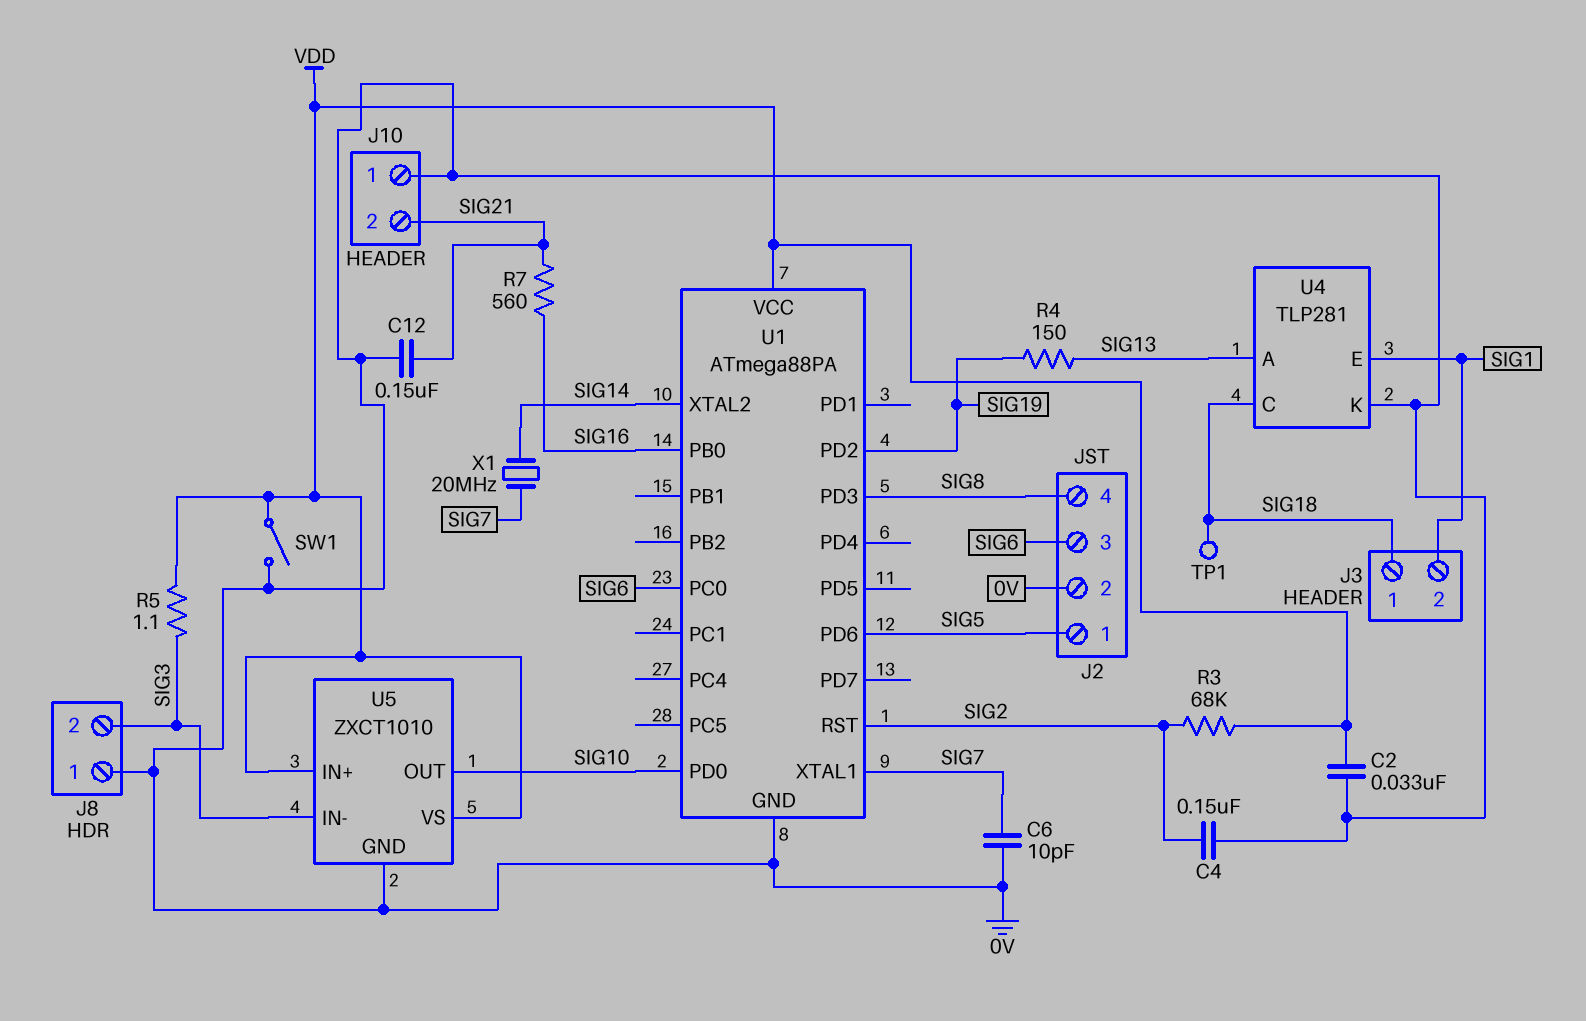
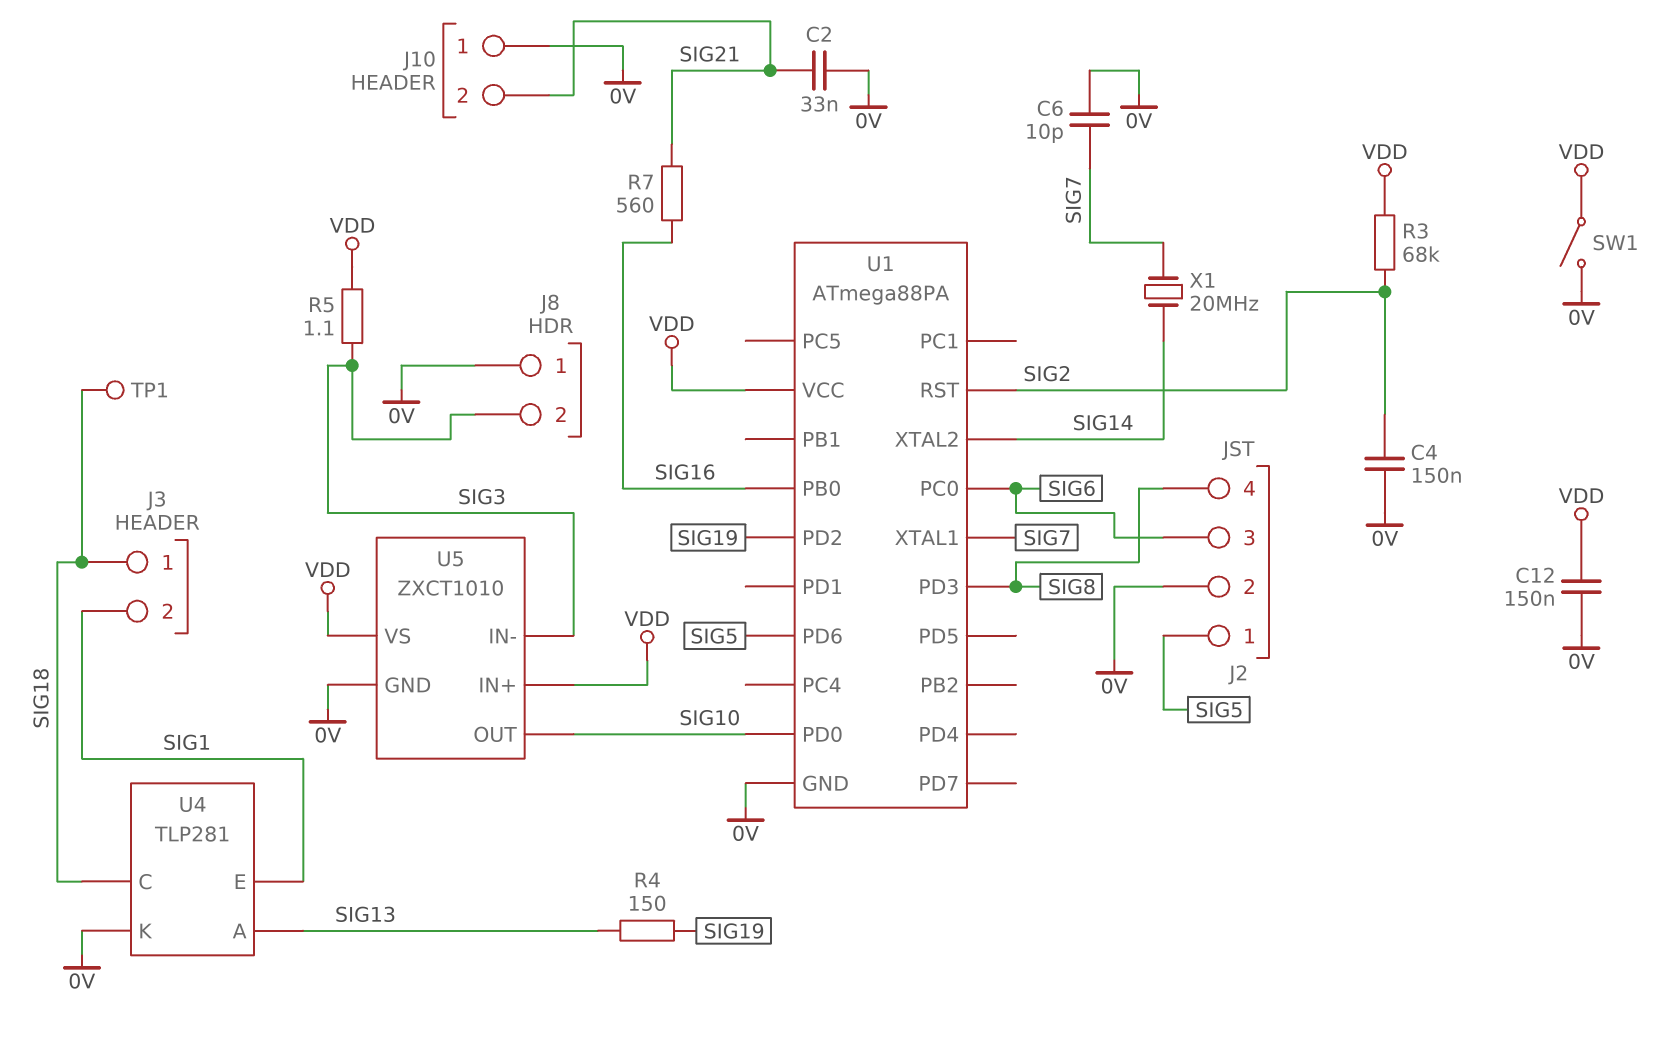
C2: 33nF (0V, VDD) -> 33nF (0V, SIG21)
C12: 150nF (0V, SIG21) -> 150nF (0V, VDD)

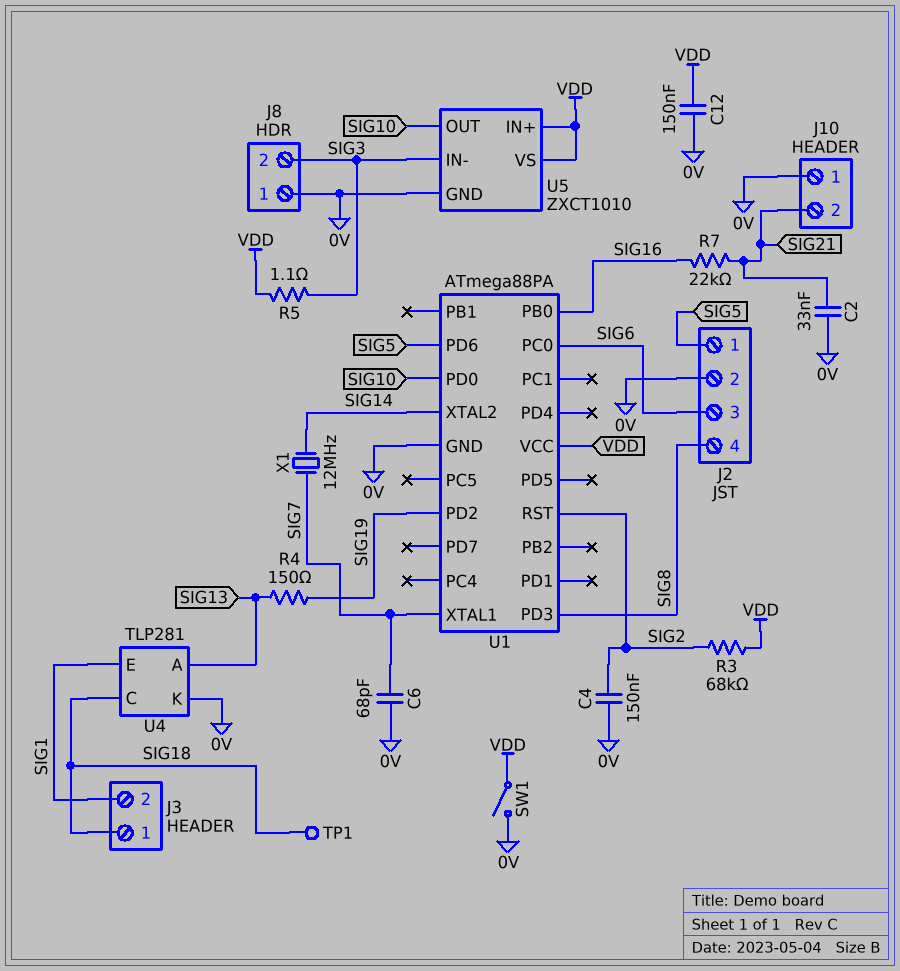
C6: 10pF (0V, SIG7) -> 68pF (0V, SIG7)
R7: 560 (SIG16, SIG21) -> 22k (SIG16, SIG21)
X1: 20MHz (SIG7, SIG14) -> 12MHz (SIG7, SIG14)

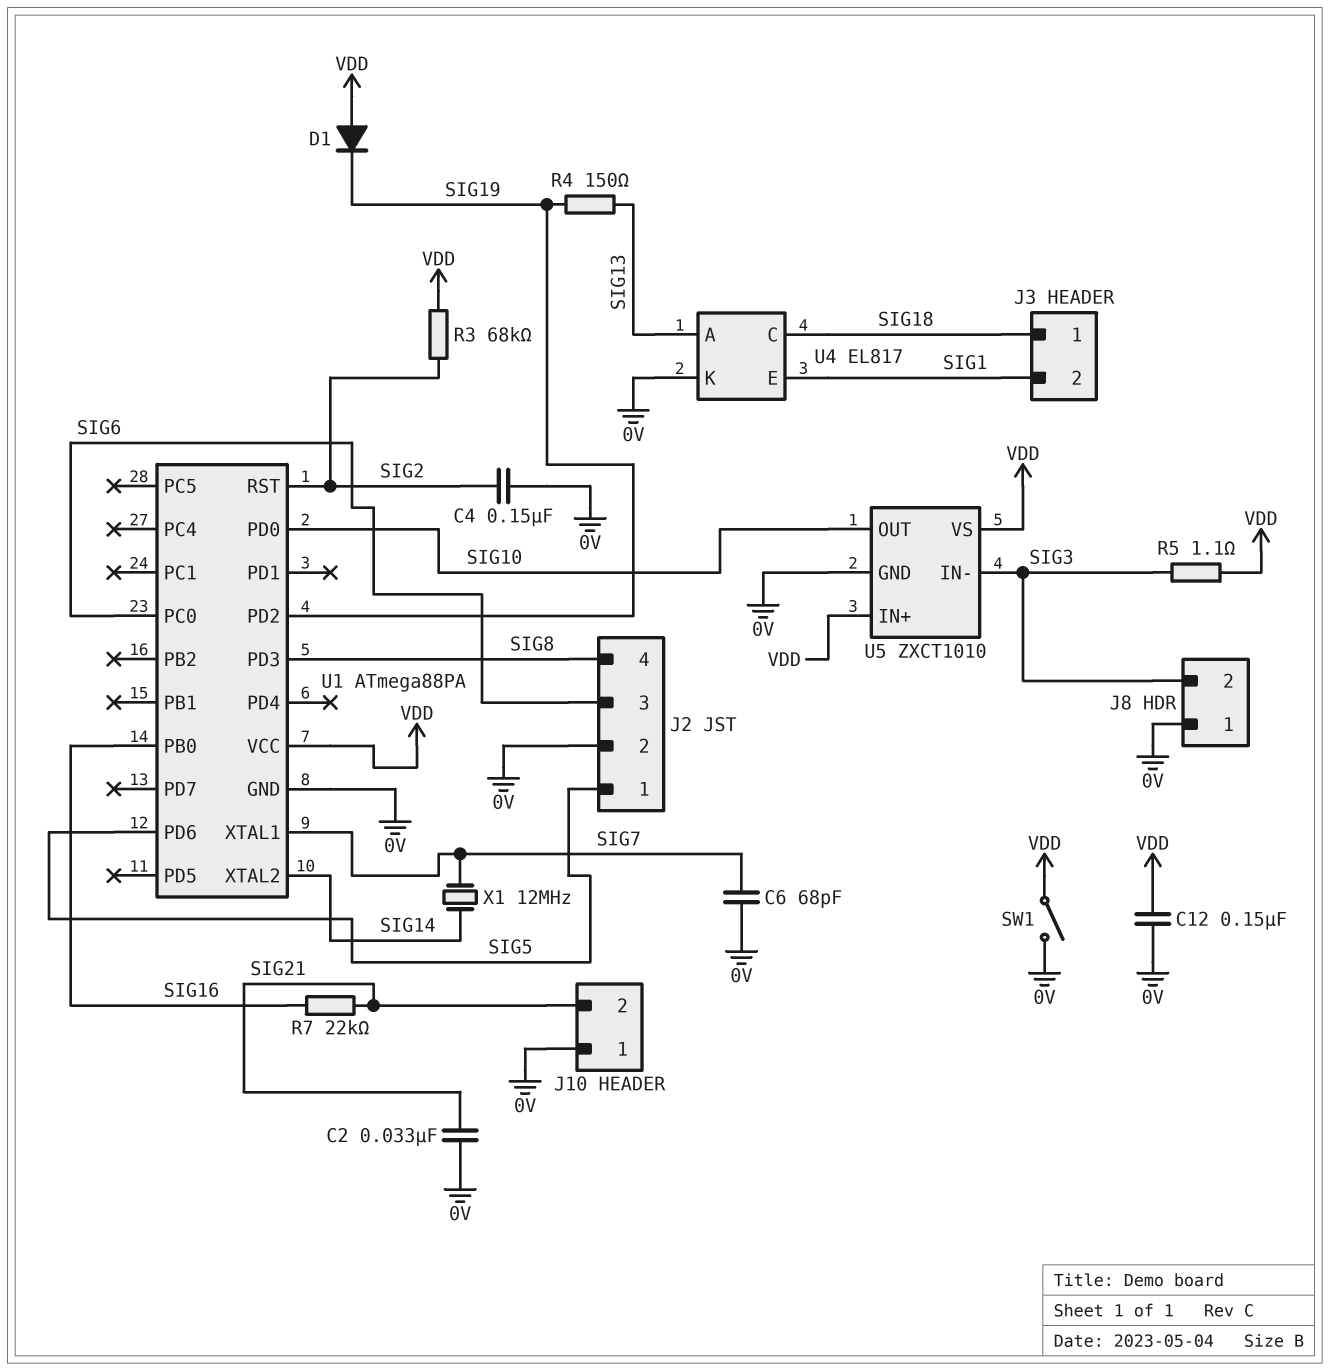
D1: none -> diode (A VDD, K SIG19)
TP1: test point (SIG18) -> none
U4: TLP281 -> EL817

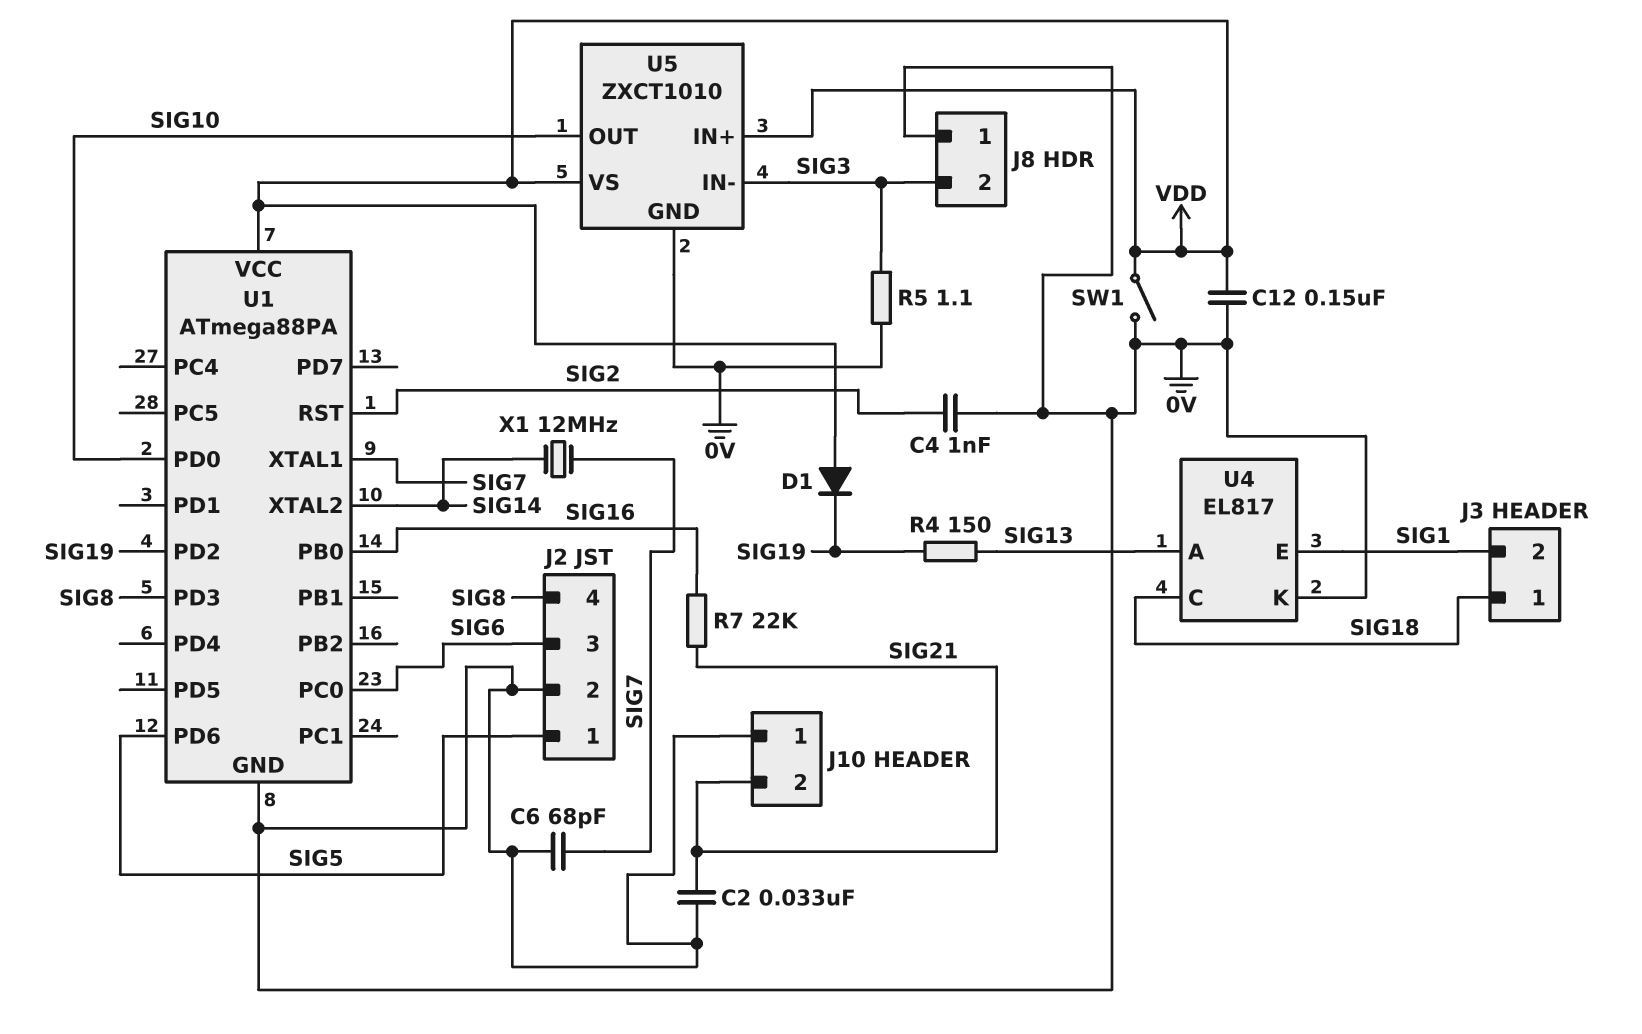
C4: 150nF (0V, SIG2) -> 1nF (0V, SIG2)
R3: 68k (SIG2, VDD) -> none
R5: 1.1 (SIG3, VDD) -> 1.1 (0V, SIG3)

